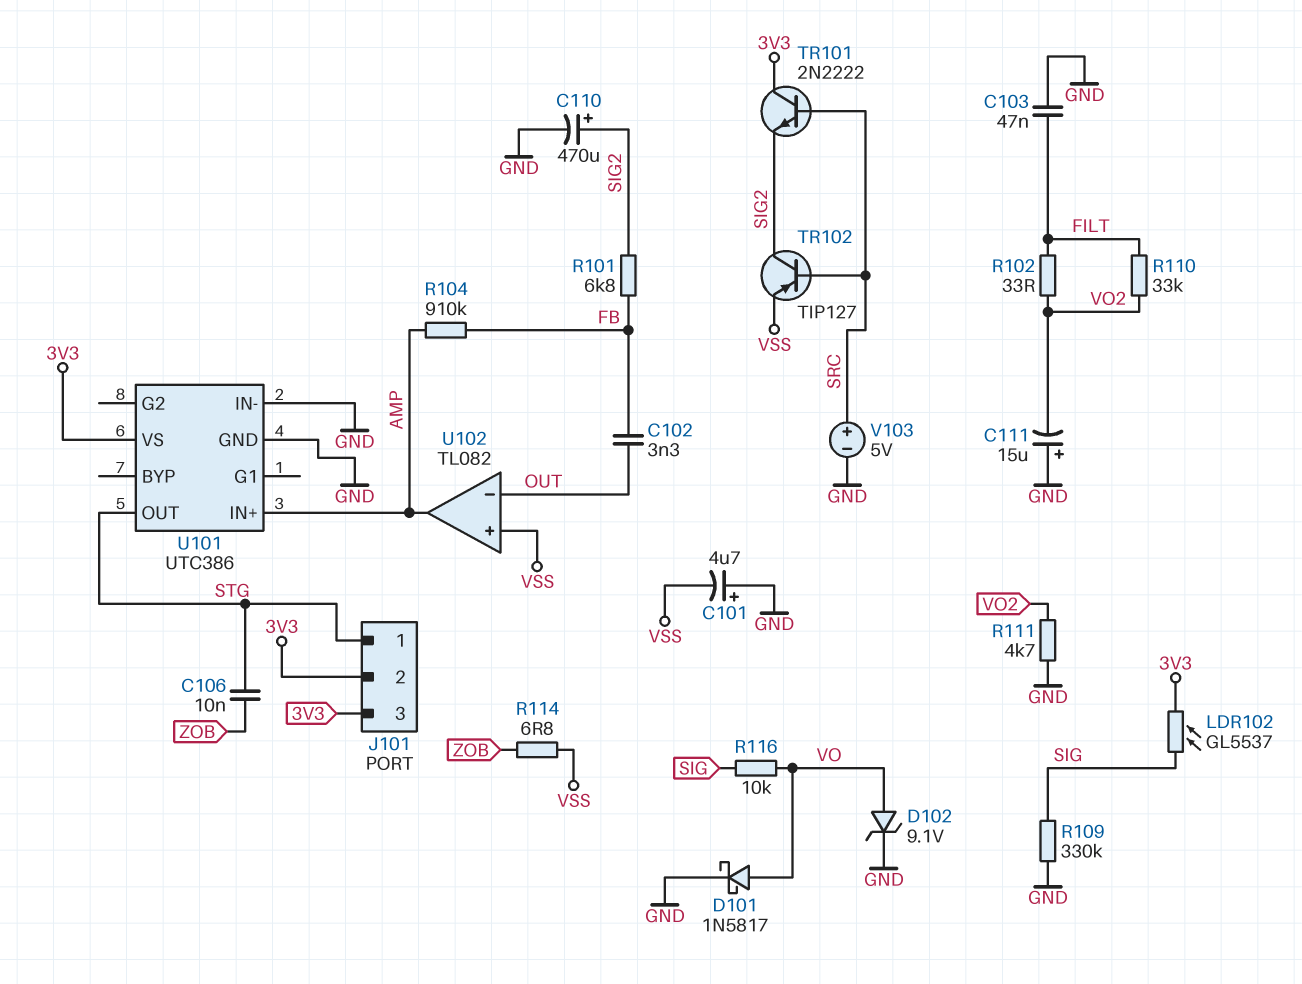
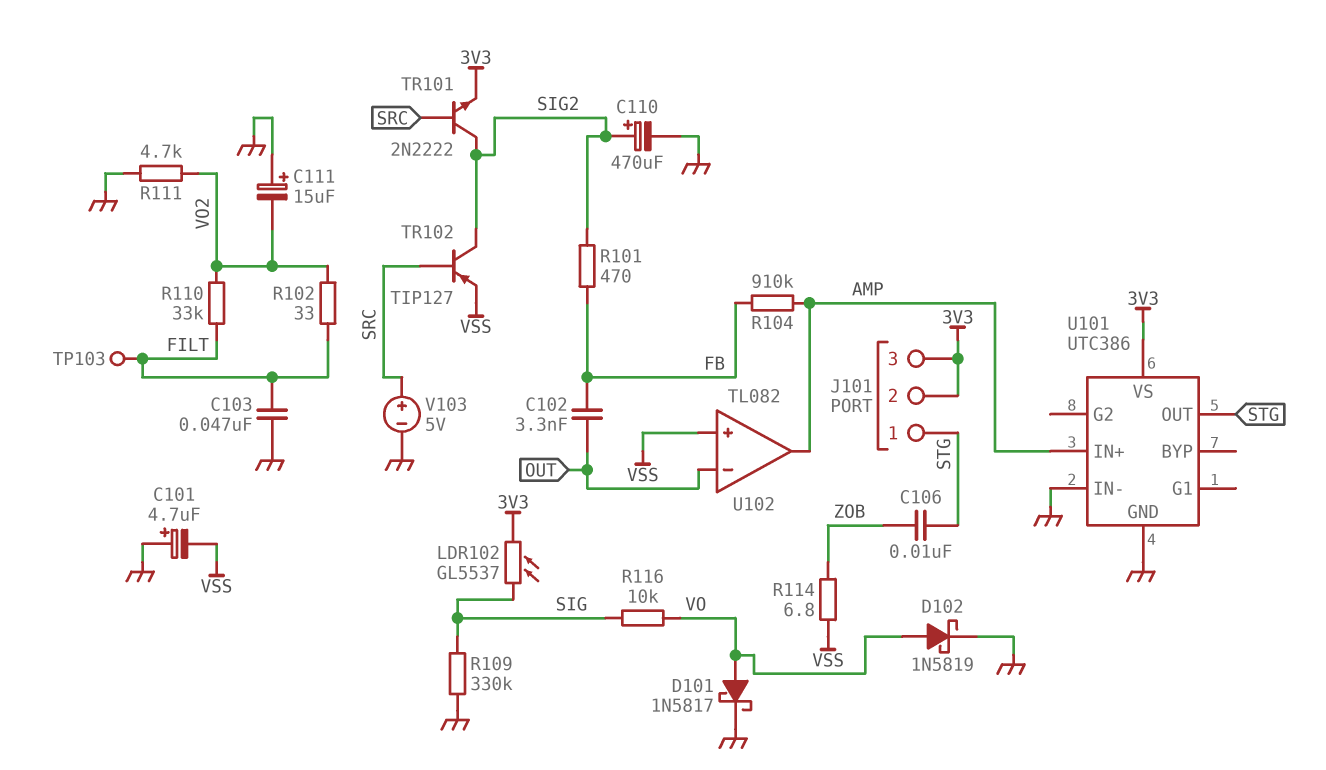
D102: zener 9.1V (A VO, K GND) -> schottky 1N5819 (A VO, K GND)
R101: 6.8k (FB, SIG2) -> 470 (FB, SIG2)
TP103: none -> test point (FILT)
TR101: NPN 2N2222 (B SRC, C 3V3, E SIG2) -> NPN 2N2222 (B SRC, C SIG2, E 3V3)

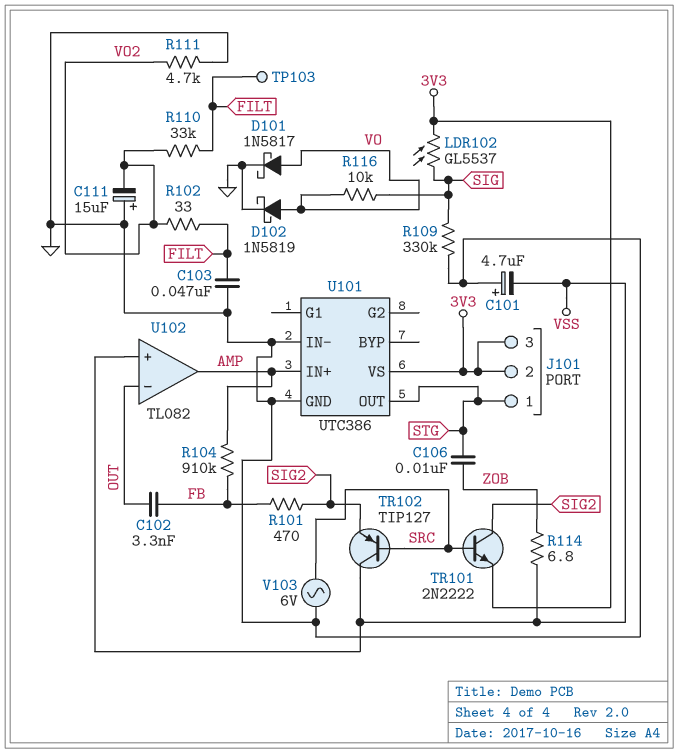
C110: 470uF (plus SIG2, minus GND) -> none
TR102: PNP TIP127 (B SRC, C SIG2, E VSS) -> PNP TIP127 (B SRC, C VSS, E SIG2)
V103: 5V (plus SRC, minus GND) -> AC 6V (GND, SRC)

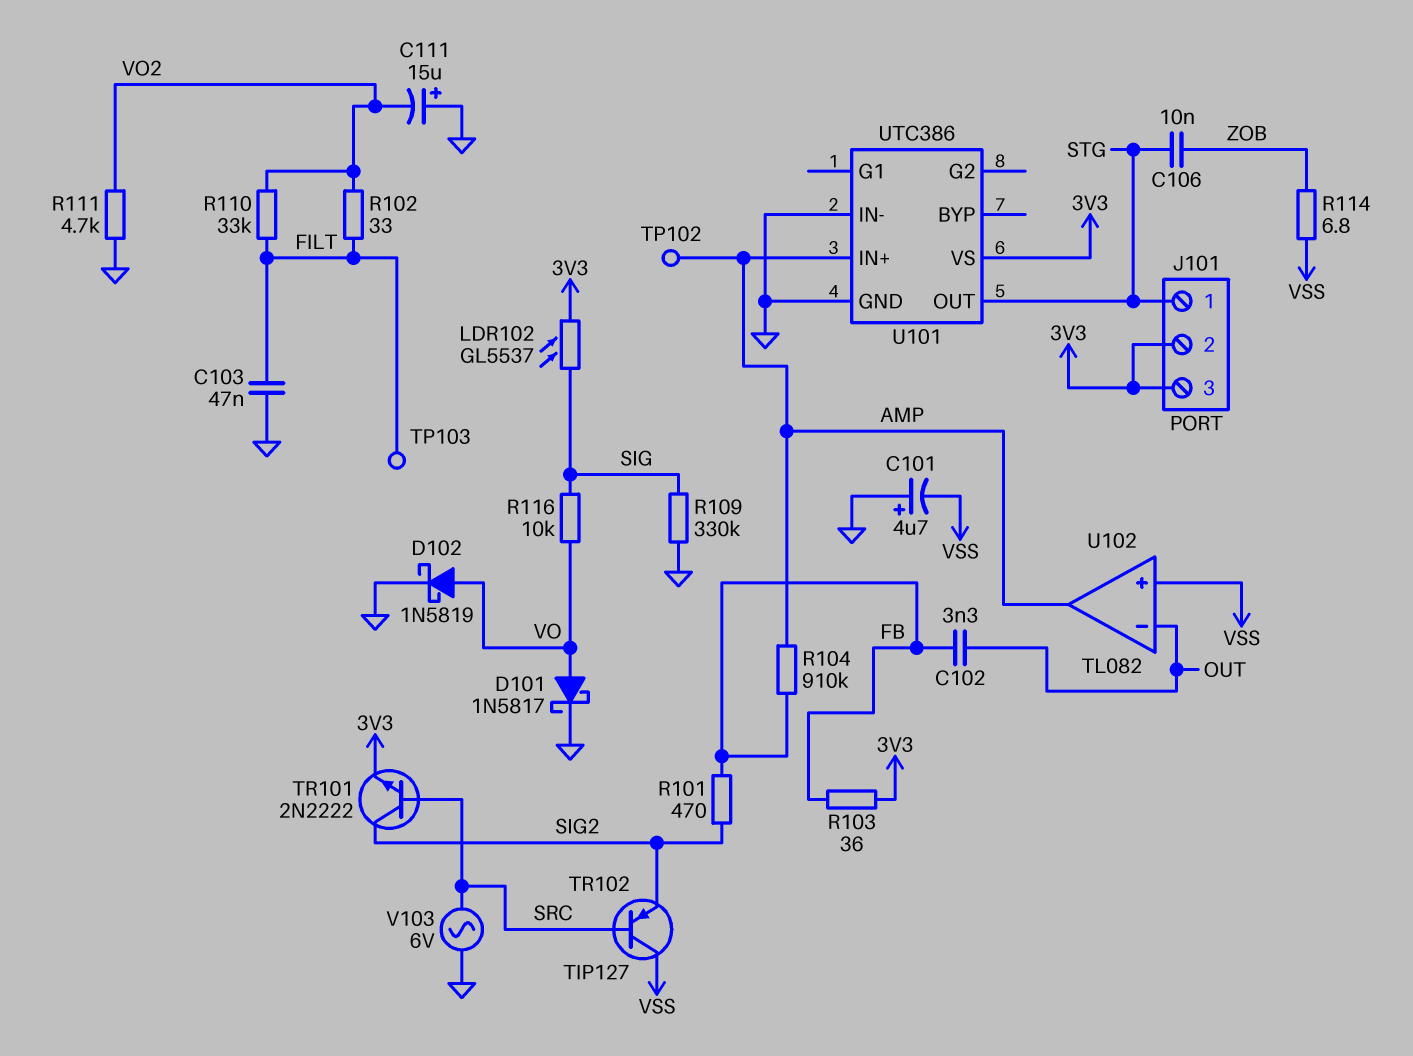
R103: none -> 36 (3V3, FB)
TP102: none -> test point (AMP)

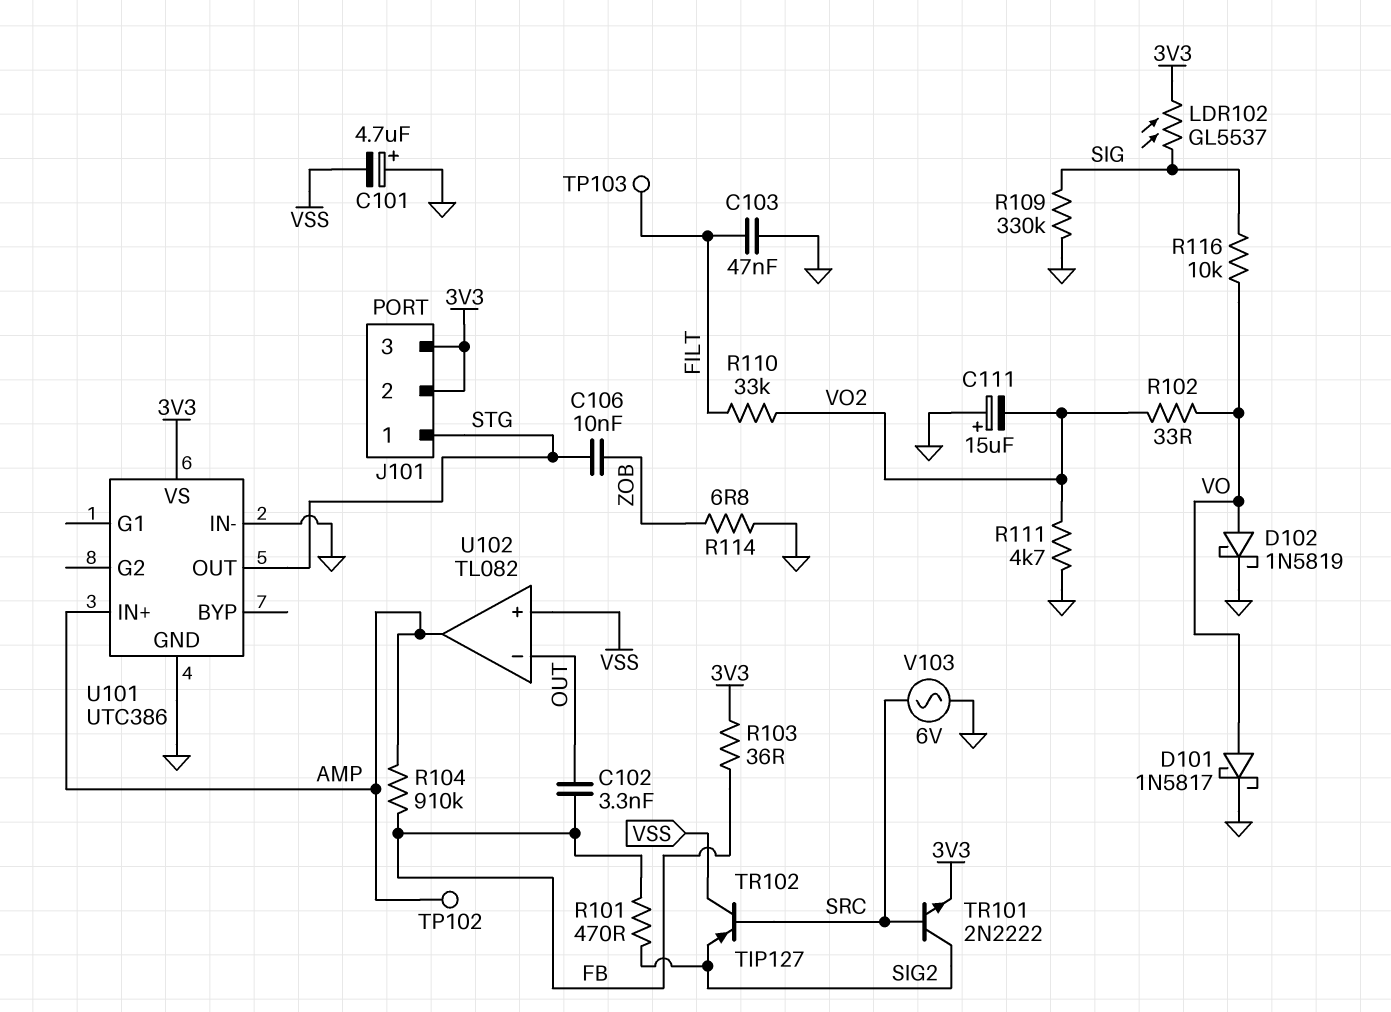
R102: 33 (FILT, VO2) -> 33 (VO, VO2)
R114: 6.8 (VSS, ZOB) -> 6.8 (GND, ZOB)

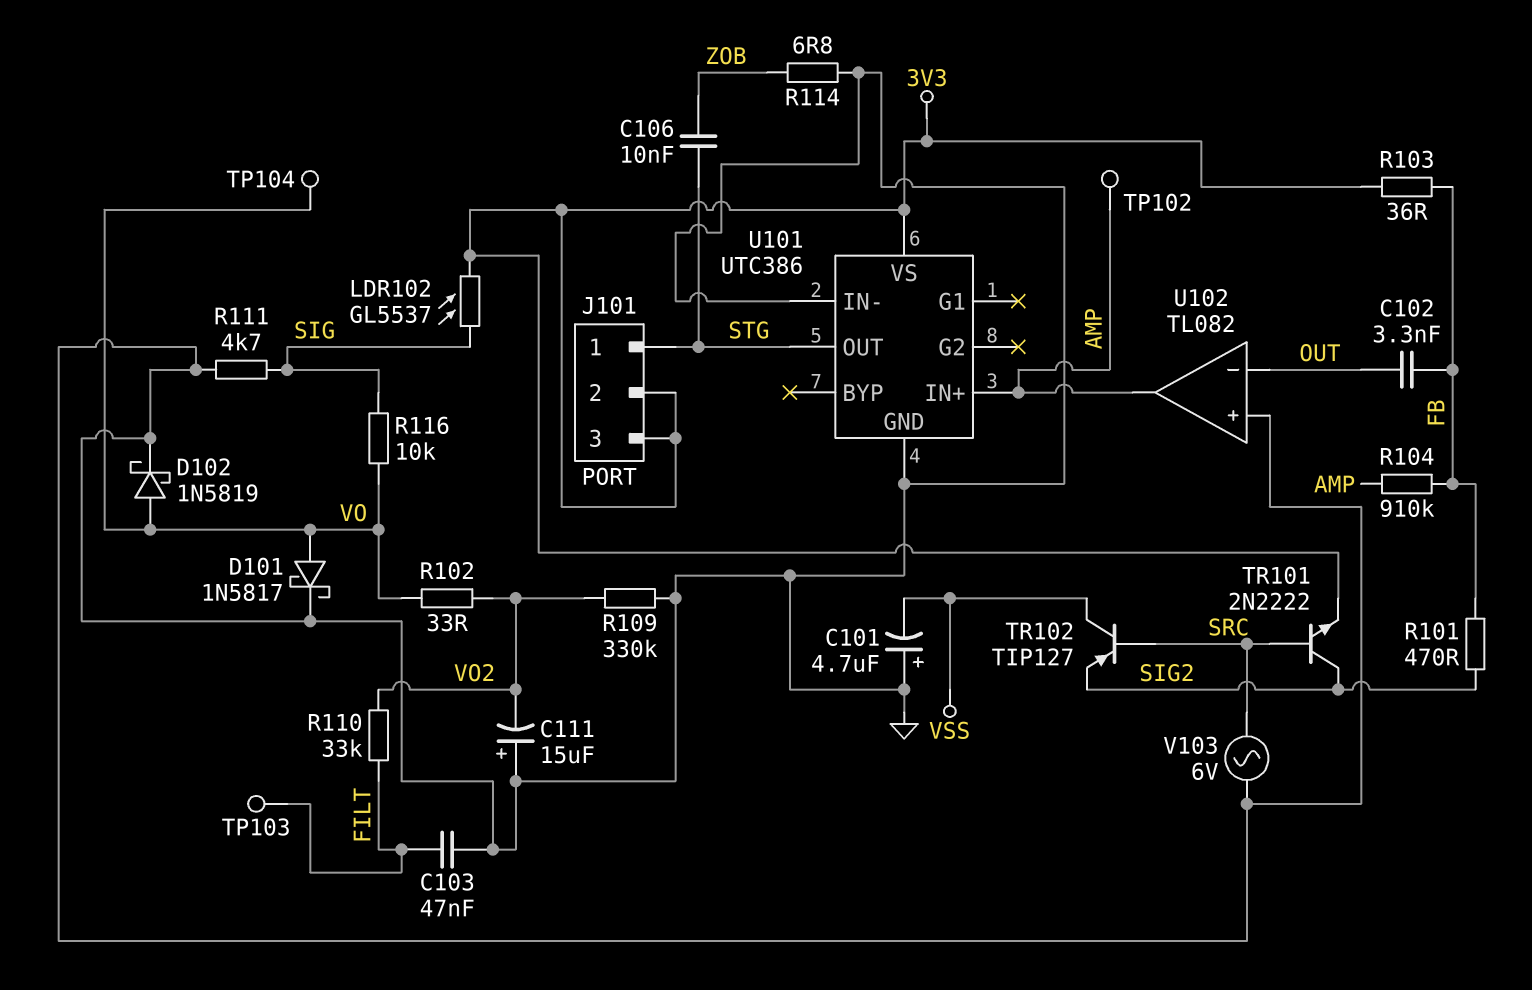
R109: 330k (GND, SIG) -> 330k (GND, VO2)
R111: 4.7k (GND, VO2) -> 4.7k (GND, SIG)
TP104: none -> test point (VO)
U102 pin in+: VSS -> GND

